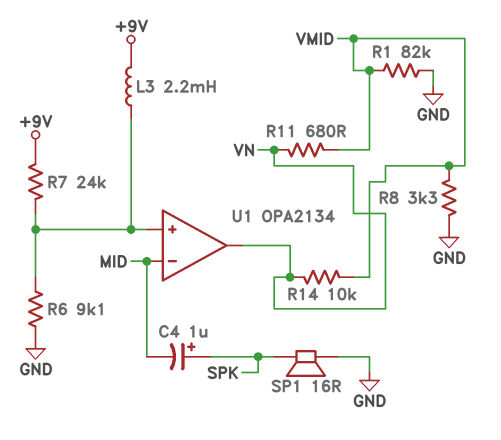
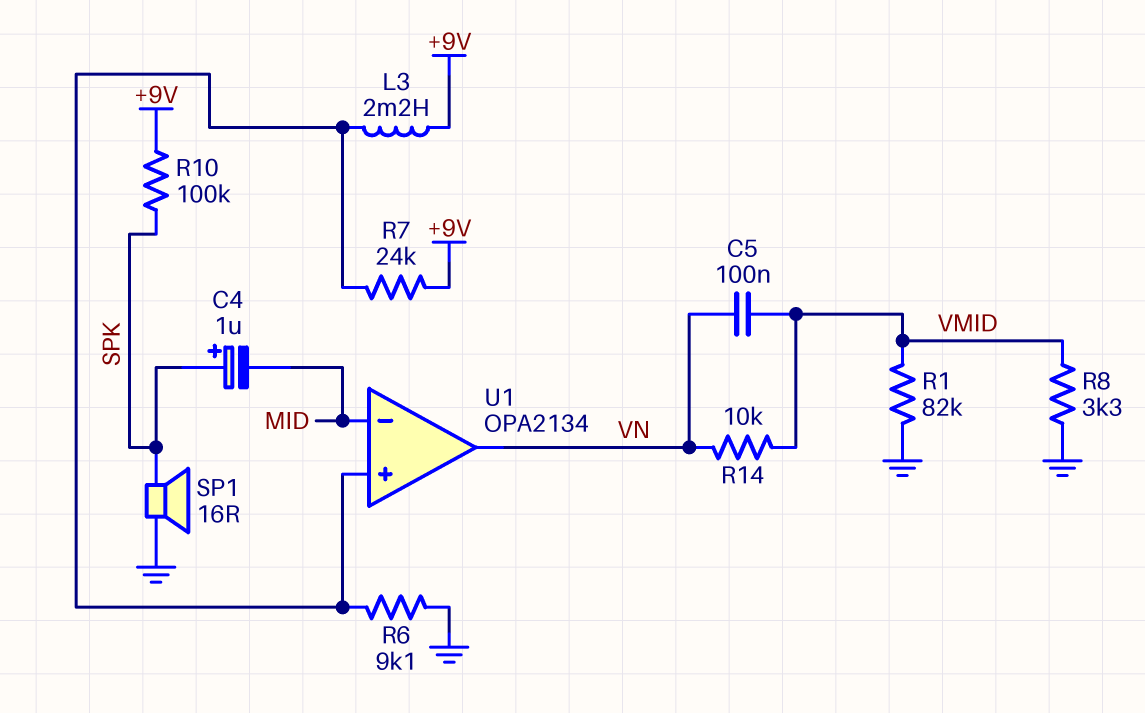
C5: none -> 100nF (VMID, VN)
R10: none -> 100k (+9V, SPK)
R11: 680 (VMID, VN) -> none

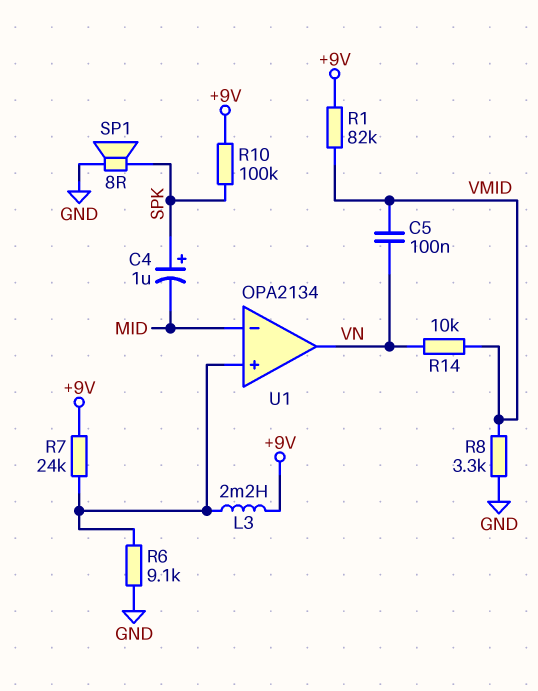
R1: 82k (GND, VMID) -> 82k (+9V, VMID)
SP1: speaker 16R (GND, SPK) -> speaker 8R (GND, SPK)

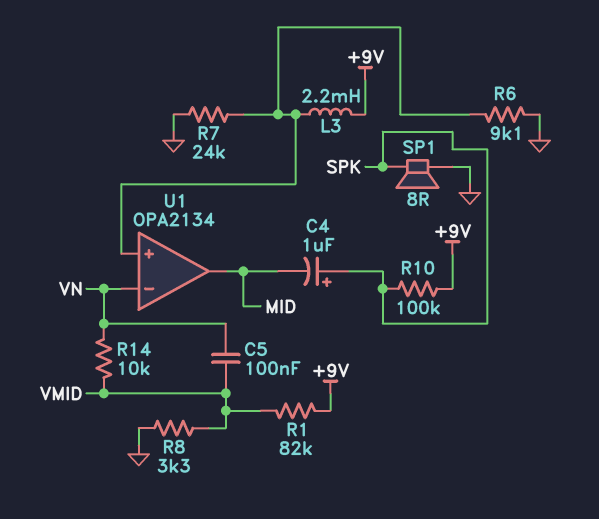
R7: 24k (+9V, U1/in+) -> 24k (GND, U1/in+)
U1 pin in-: MID -> VN
U1 pin out: VN -> MID

